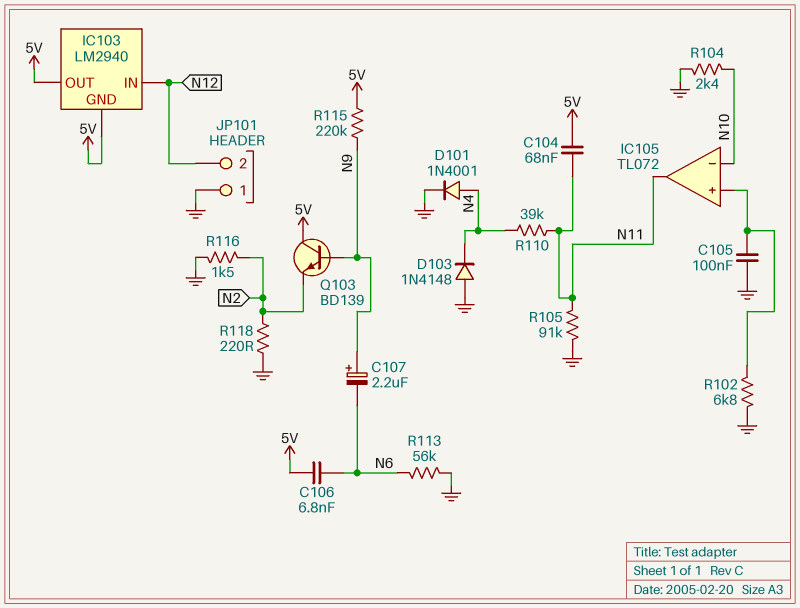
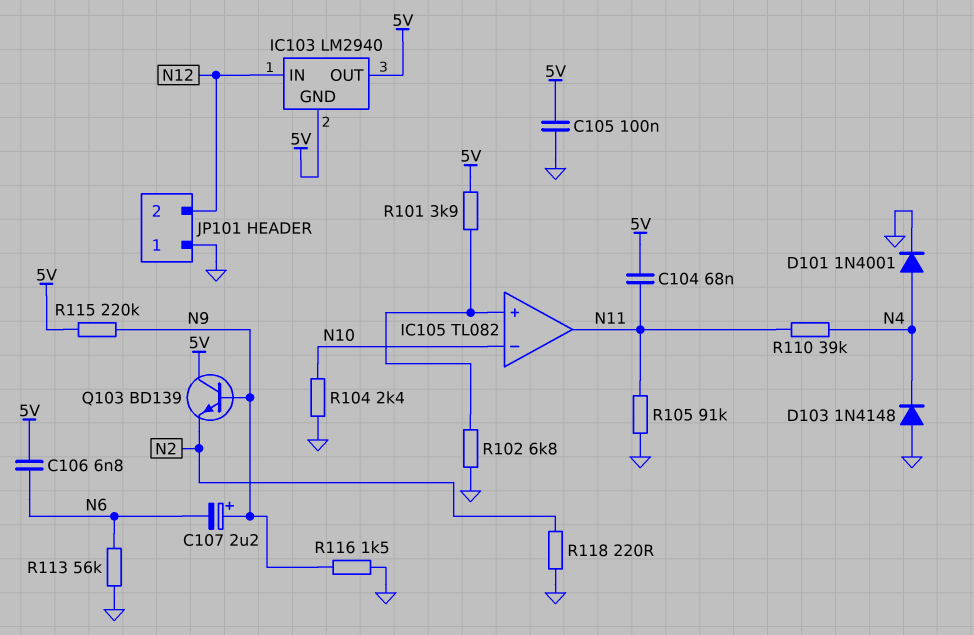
C105: 100nF (GND, IC105/in+) -> 100nF (5V, GND)
IC105: TL072 -> TL082
R101: none -> 3.9k (5V, IC105/in+)
R116: 1.5k (GND, N2) -> 1.5k (GND, N9)

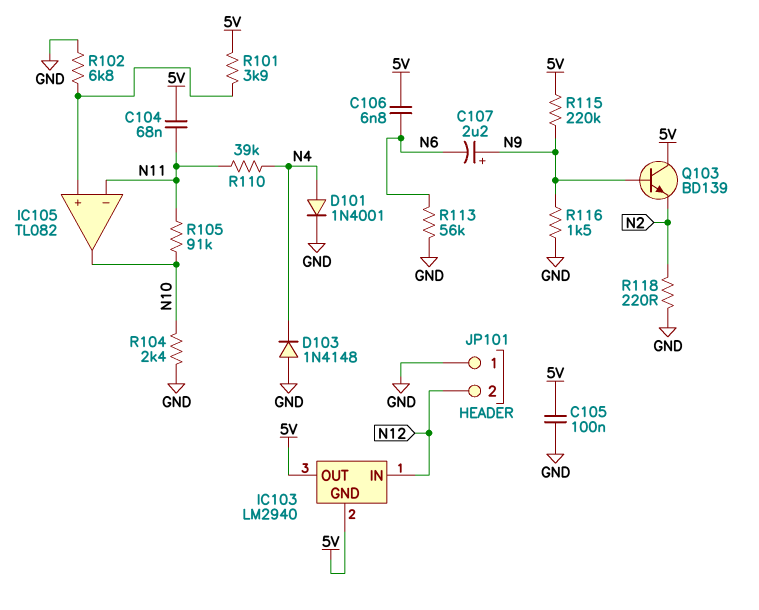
IC105 pin in-: N10 -> N11
IC105 pin out: N11 -> N10
R105: 91k (GND, N11) -> 91k (N10, N11)

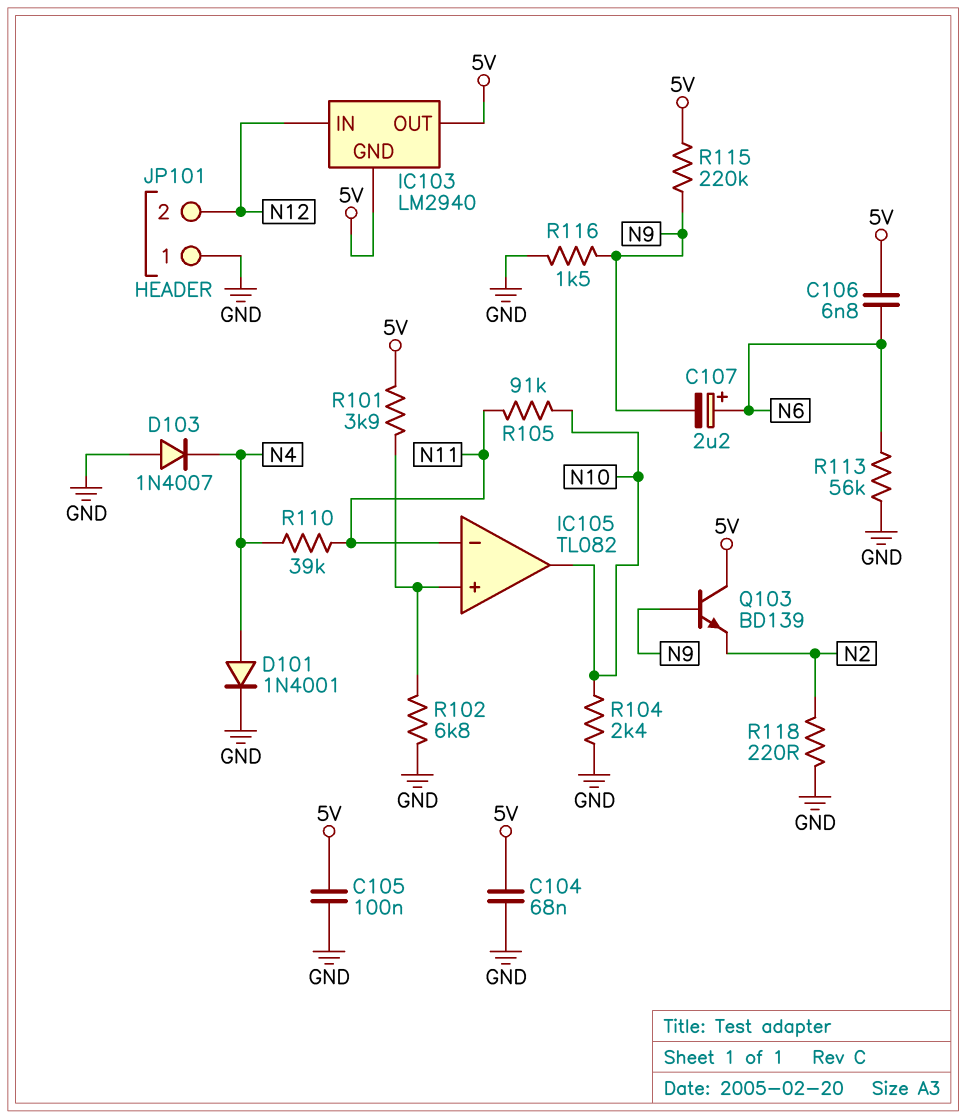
C104: 68nF (5V, N11) -> 68nF (5V, GND)
C107: 2.2uF (plus N9, minus N6) -> 2.2uF (plus N6, minus N9)
D103: diode 1N4148 (A GND, K N4) -> diode 1N4007 (A GND, K N4)

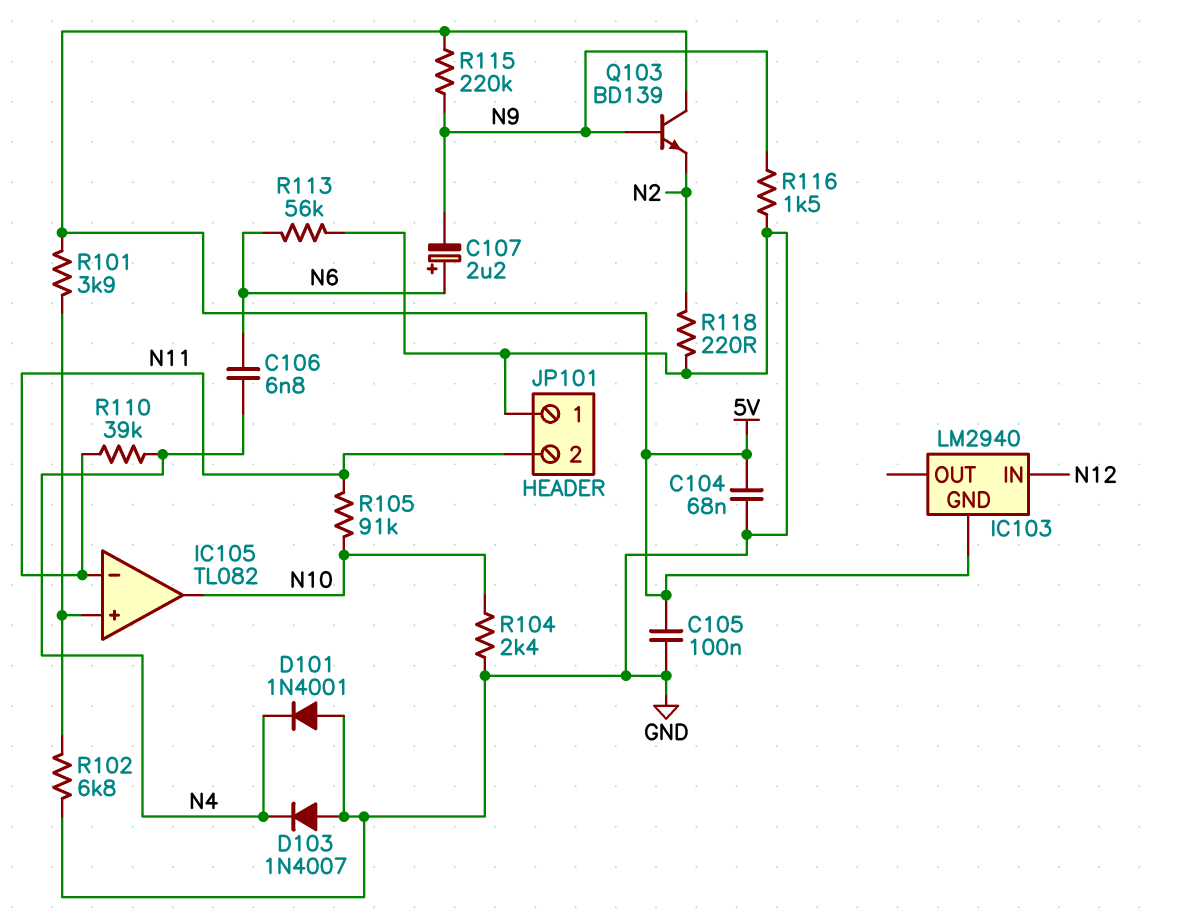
C106: 6.8nF (5V, N6) -> 6.8nF (N4, N6)
D101: diode 1N4001 (A N4, K GND) -> diode 1N4001 (A GND, K N4)
IC103 pin OUT: 5V -> none
JP101 pin 2: N12 -> N11

